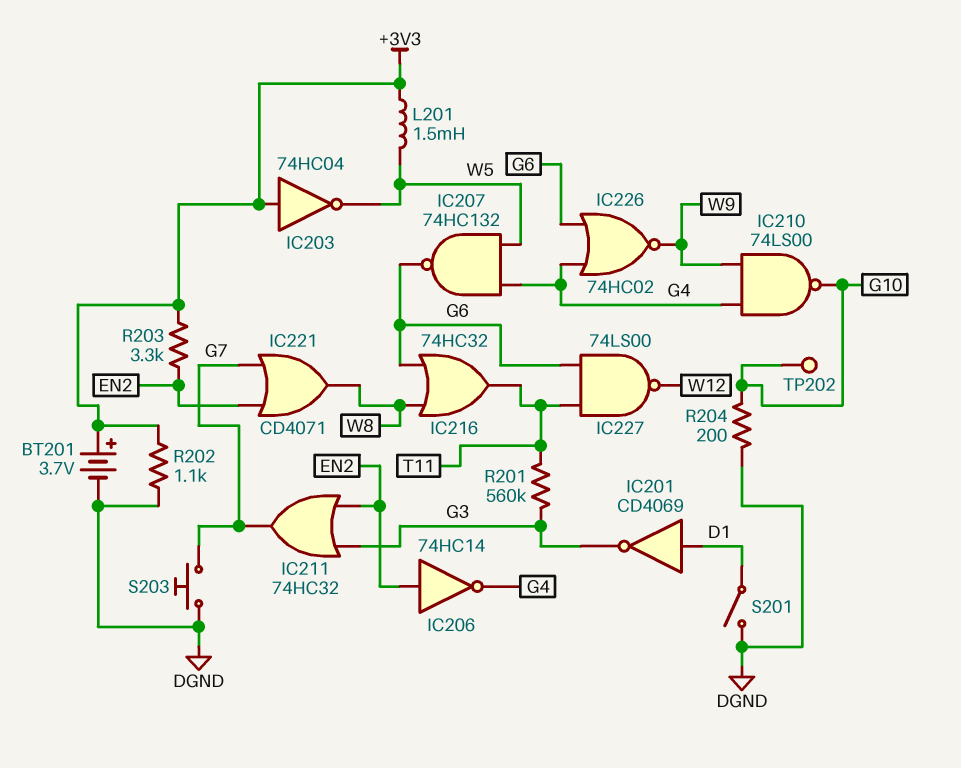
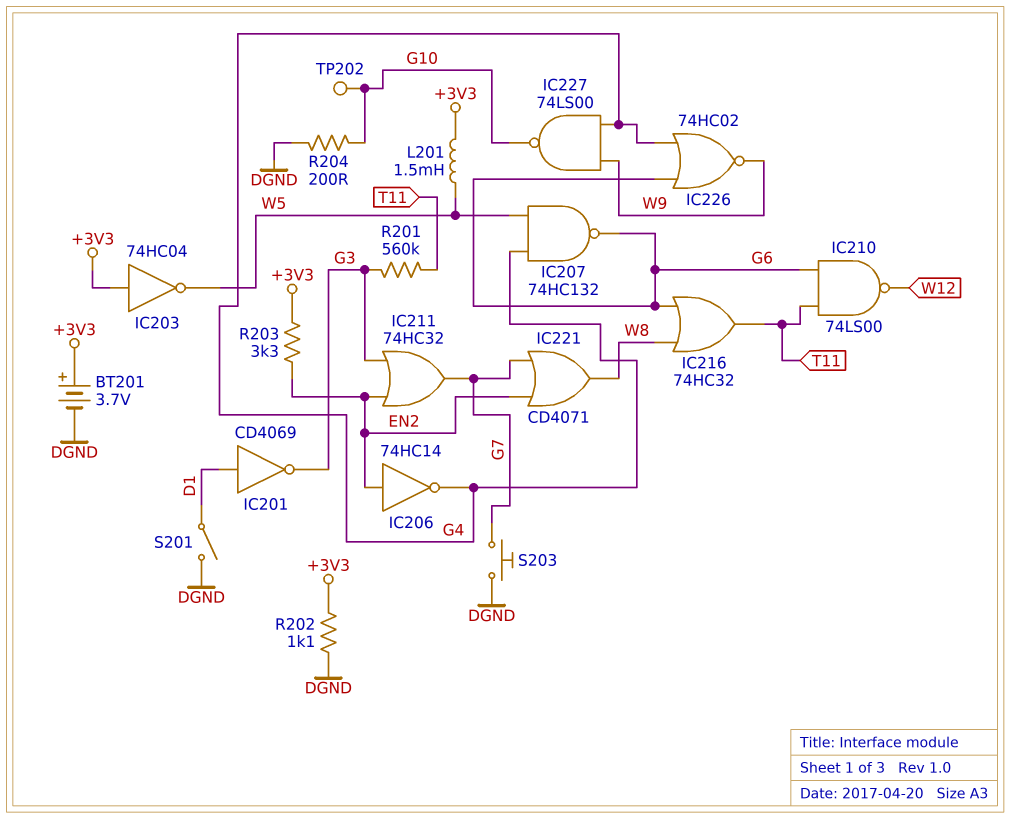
IC210: NAND 74LS00 (in G4, in W9, out G10) -> NAND 74LS00 (in G6, in T11, out W12)
IC227: NAND 74LS00 (in G6, in T11, out W12) -> NAND 74LS00 (in G4, in W9, out G10)

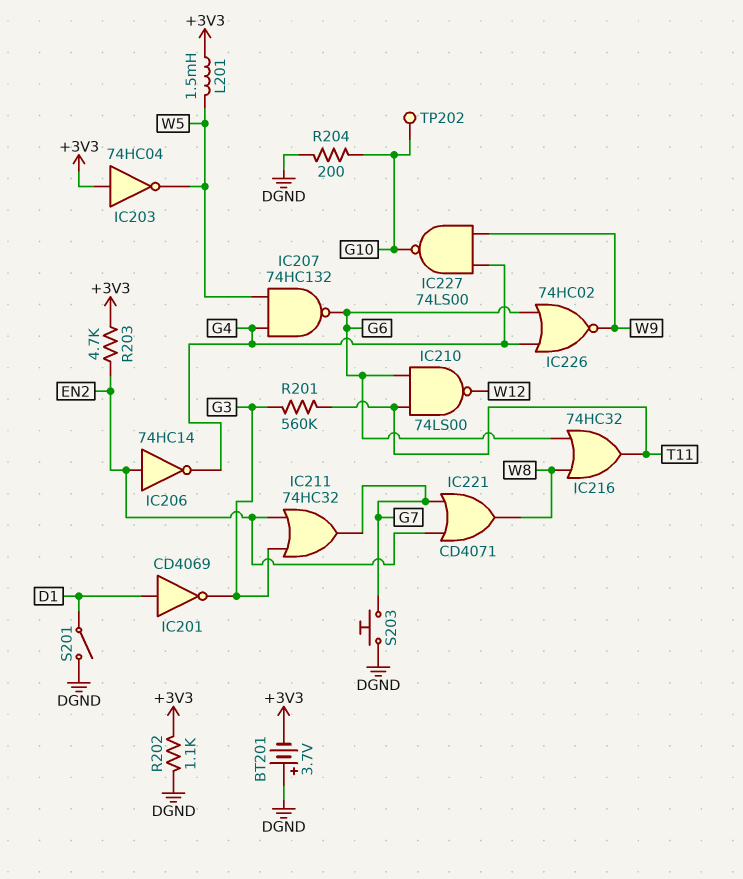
BT201: 3.7V (plus +3V3, minus DGND) -> 3.7V (plus DGND, minus +3V3)
R203: 3.3k (+3V3, EN2) -> 4.7k (+3V3, EN2)

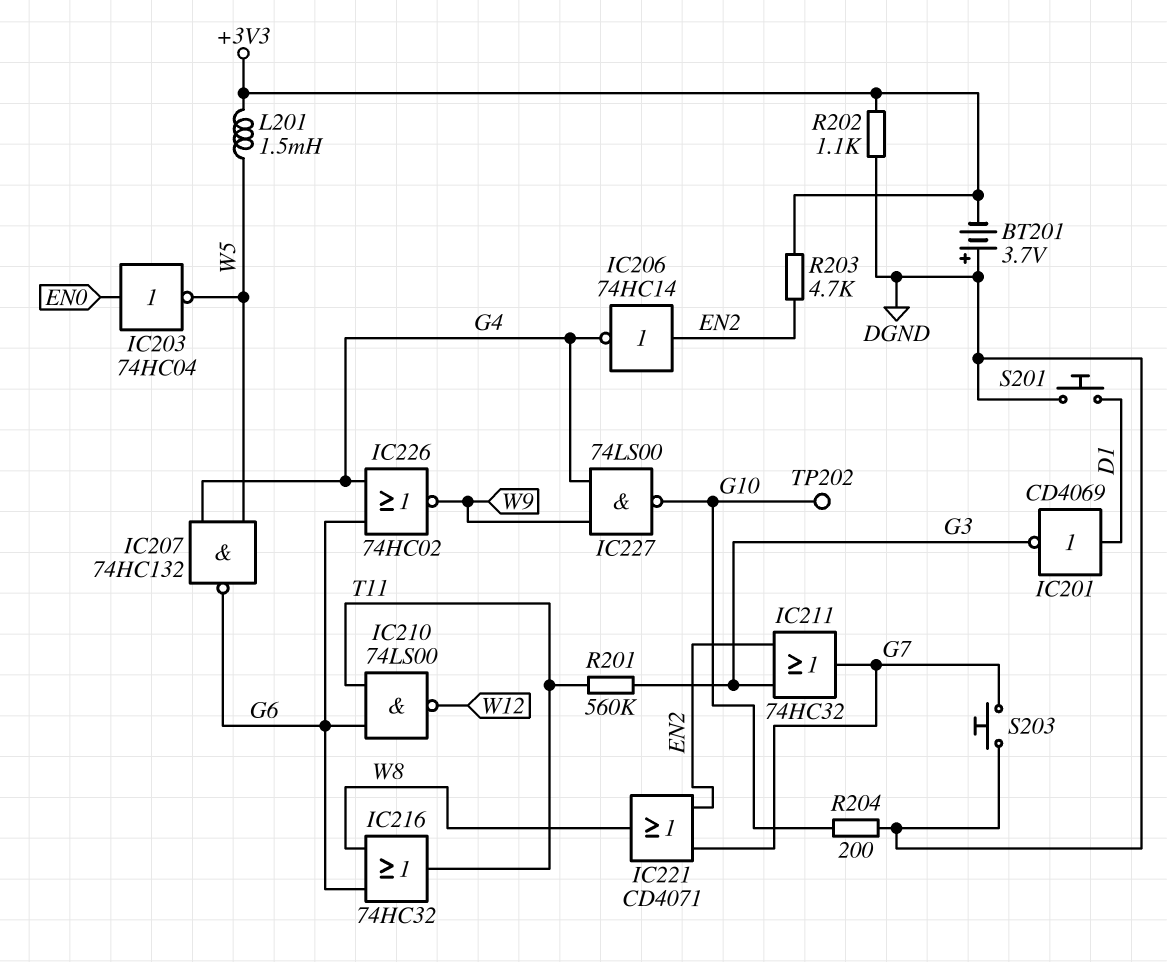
IC203: NOT 74HC04 (in +3V3, out W5) -> NOT 74HC04 (in EN0, out W5)
S201: switch (D1, DGND) -> button (D1, DGND)

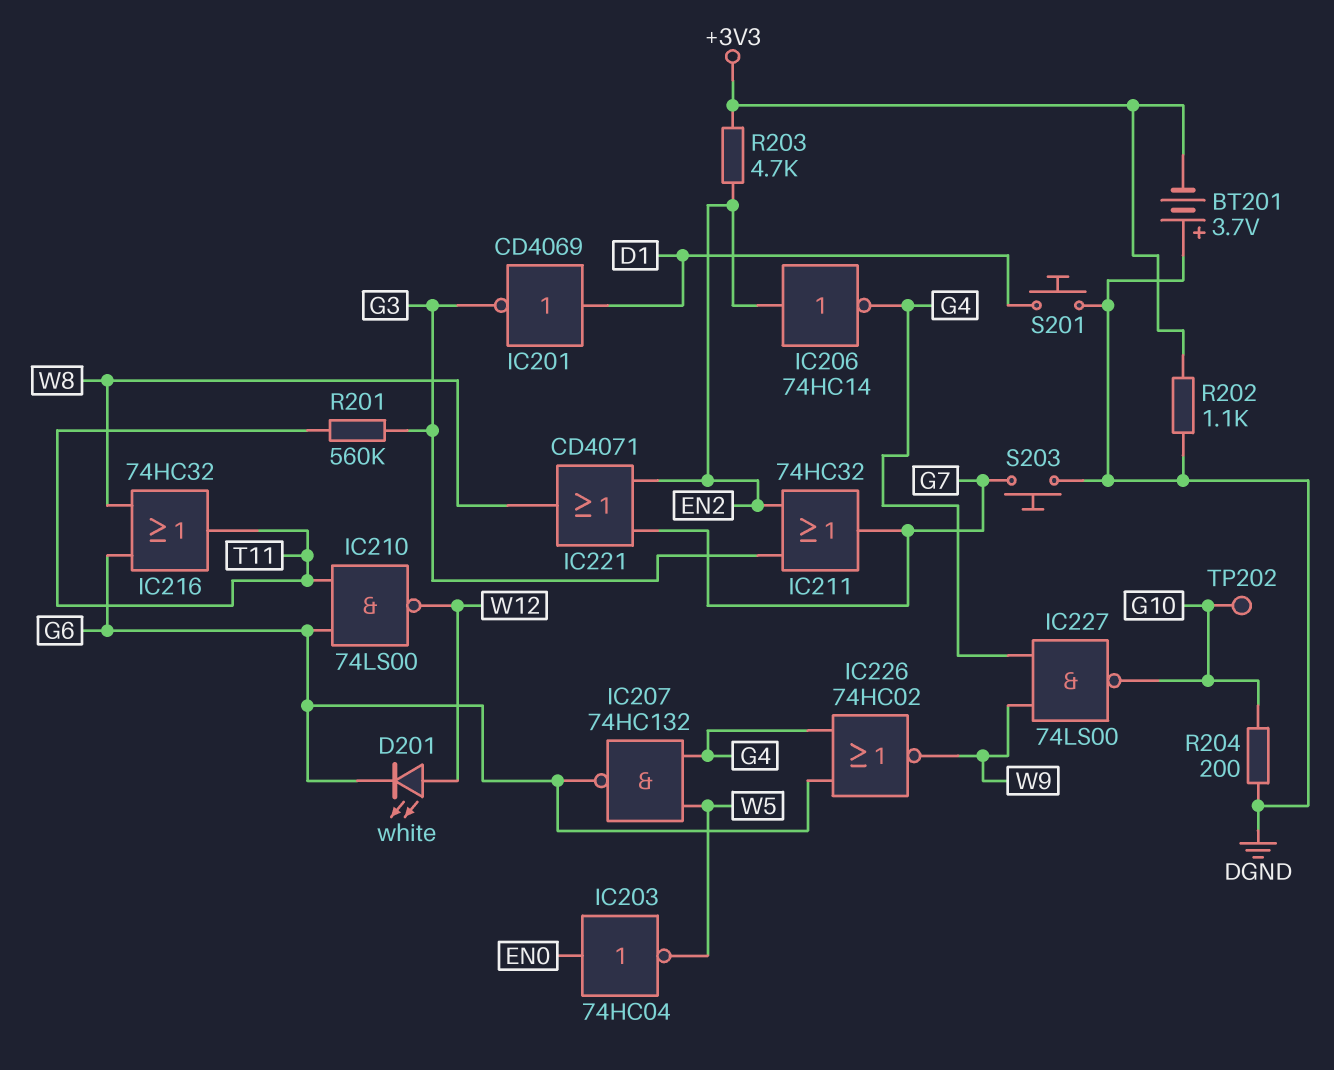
D201: none -> LED white (A W12, K G6)
L201: 1.5mH (+3V3, W5) -> none

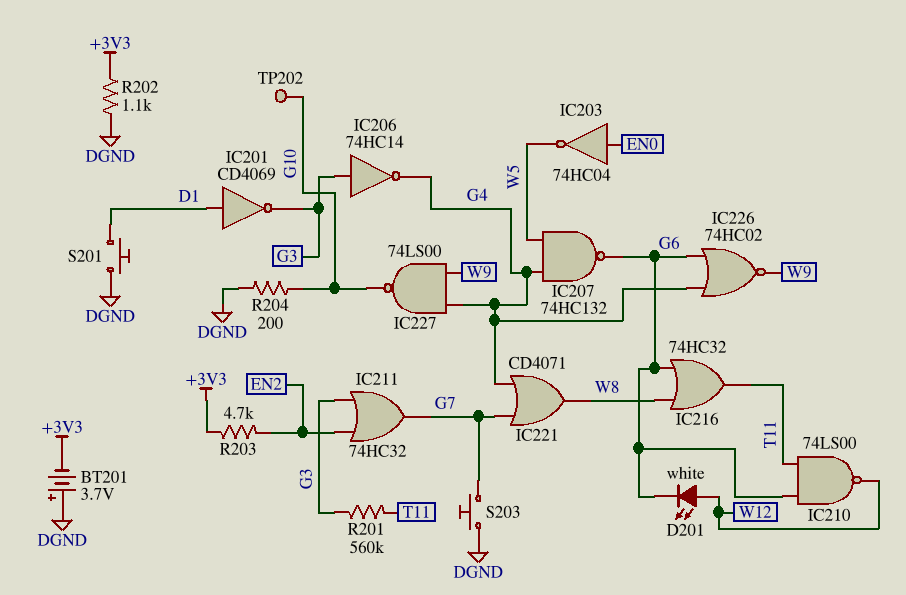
IC206: NOT 74HC14 (in EN2, out G4) -> NOT 74HC14 (in G3, out G4)
IC221: OR CD4071 (in EN2, in G7, out W8) -> OR CD4071 (in G4, in G7, out W8)

